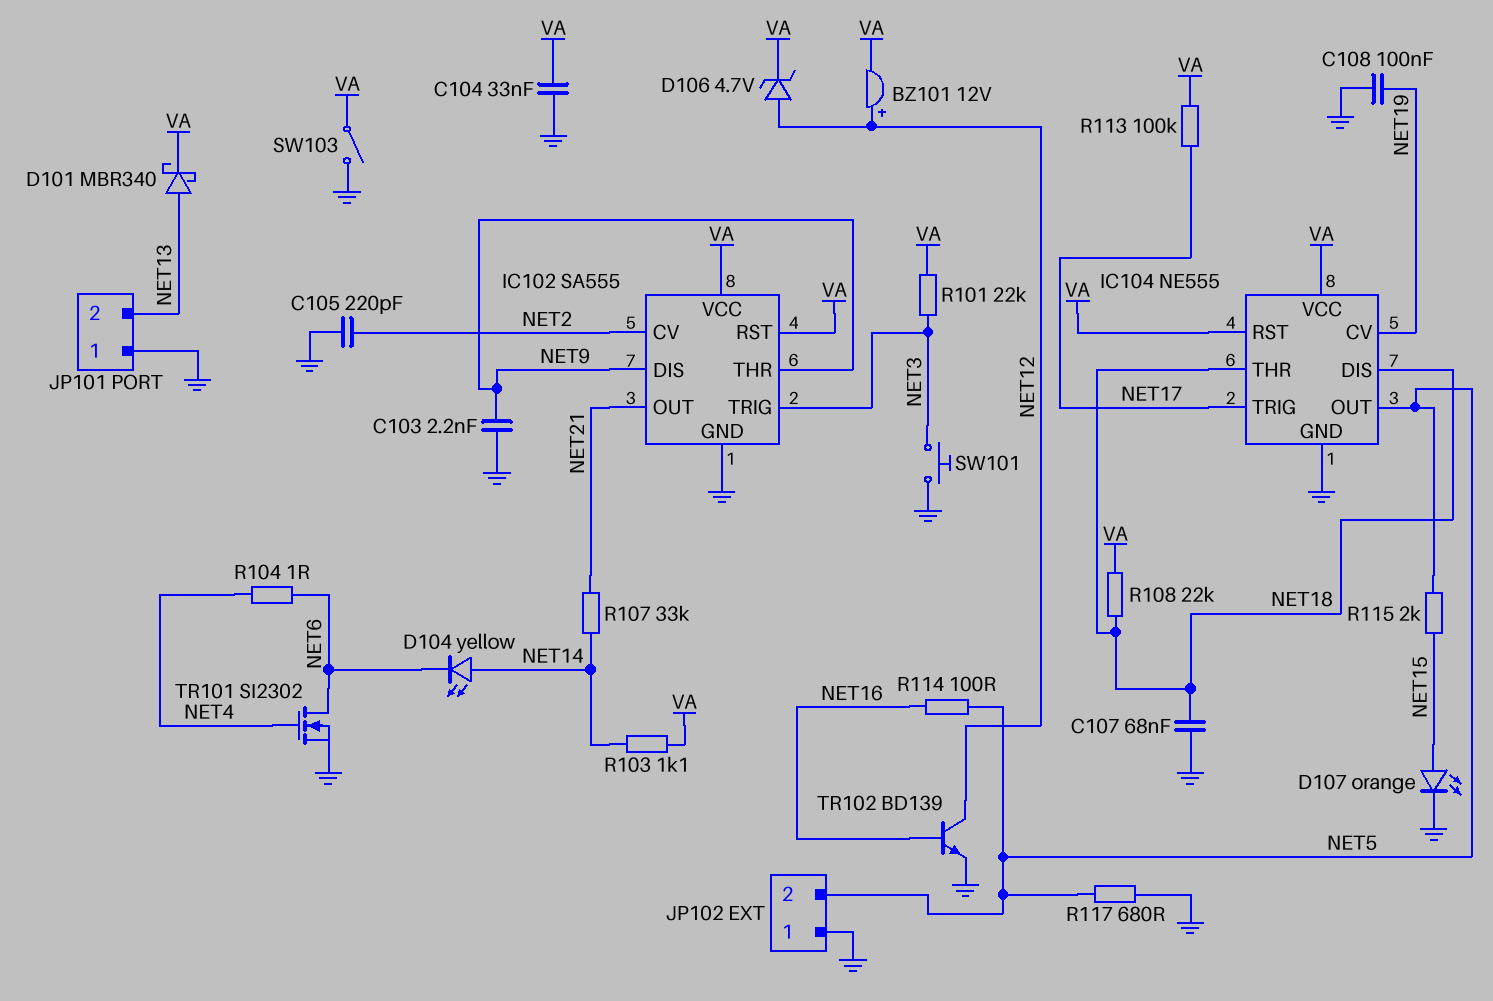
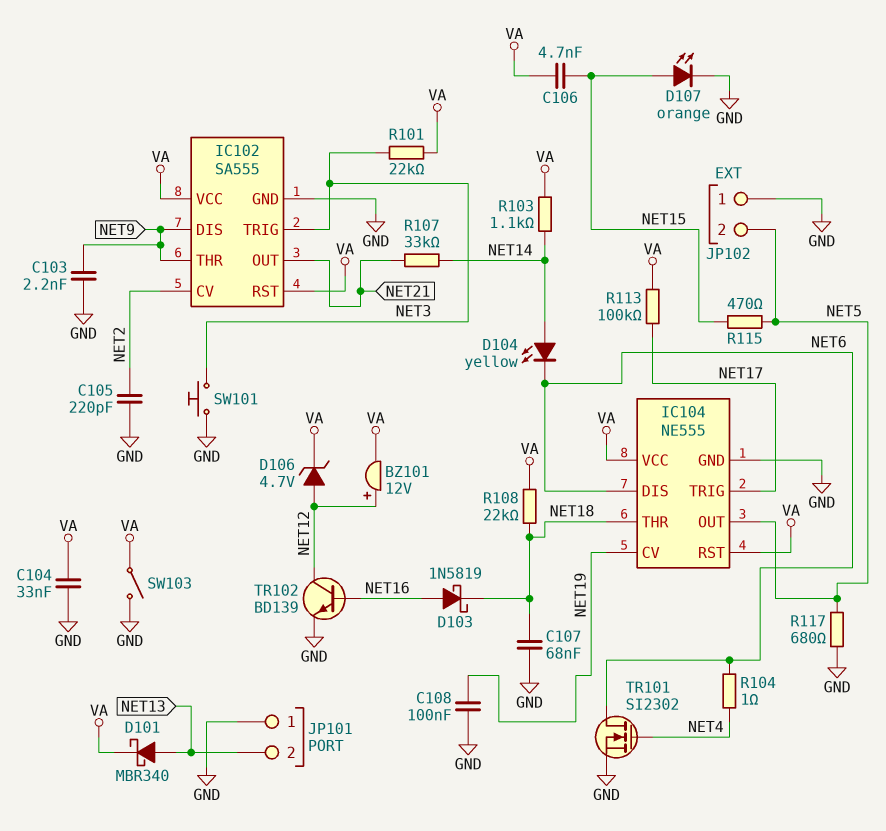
C106: none -> 4.7nF (NET15, VA)
D103: none -> schottky 1N5819 (A NET16, K NET18)
IC104 pin DIS: NET18 -> NET6
R114: 100 (NET5, NET16) -> none
R115: 2k (NET5, NET15) -> 470 (NET5, NET15)

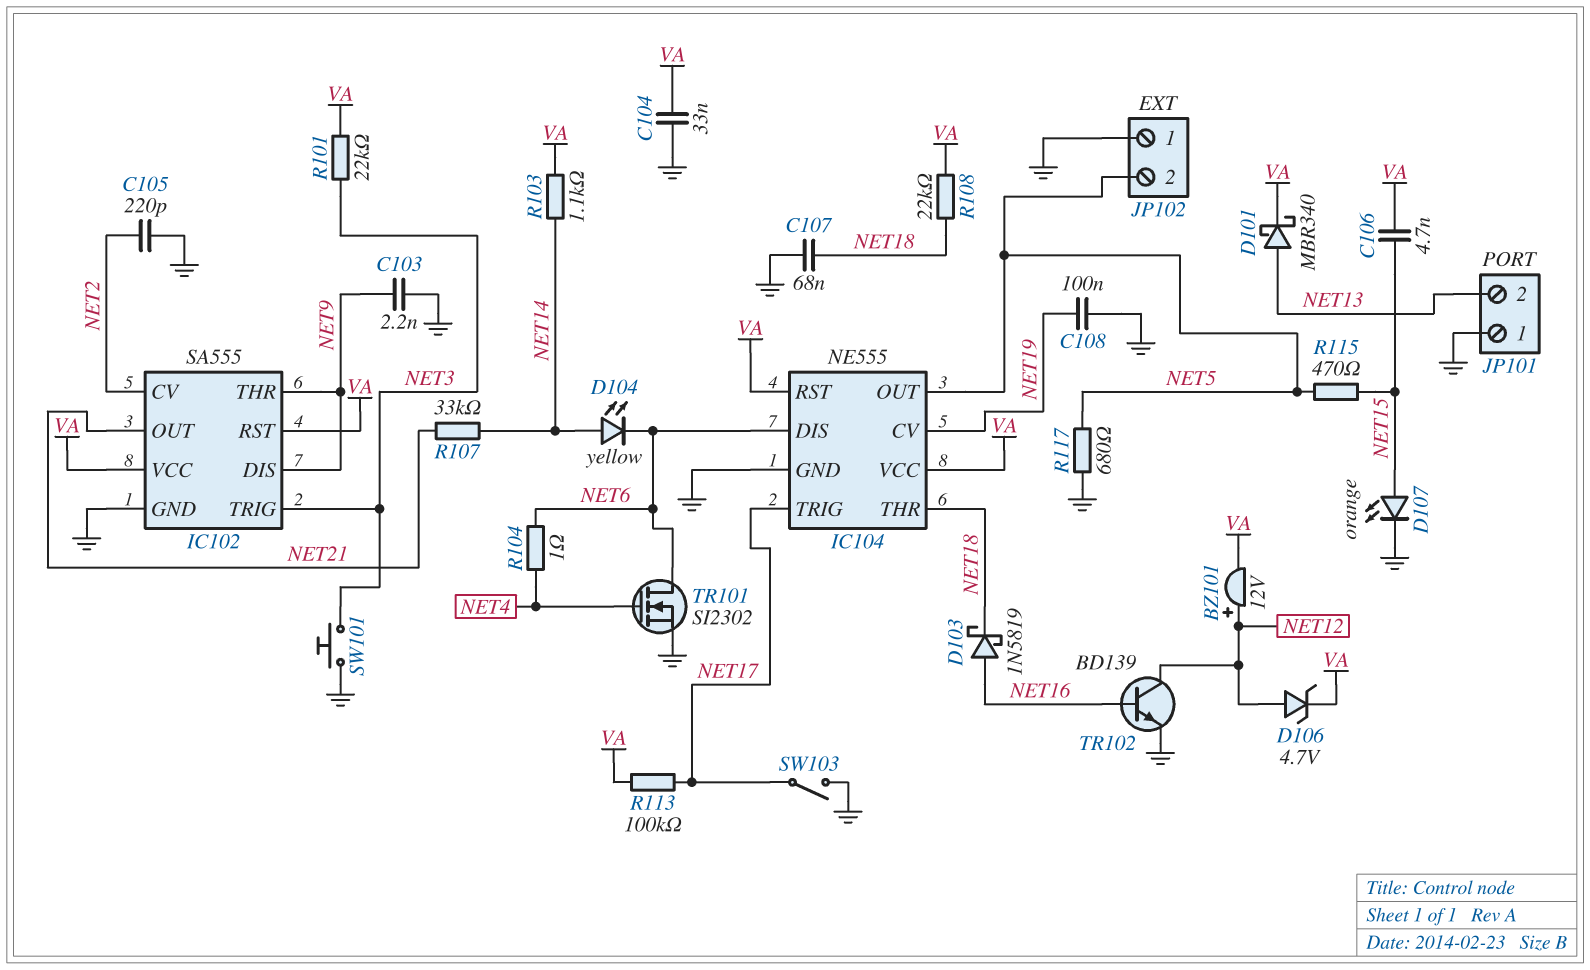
SW103: switch (GND, VA) -> switch (GND, NET17)

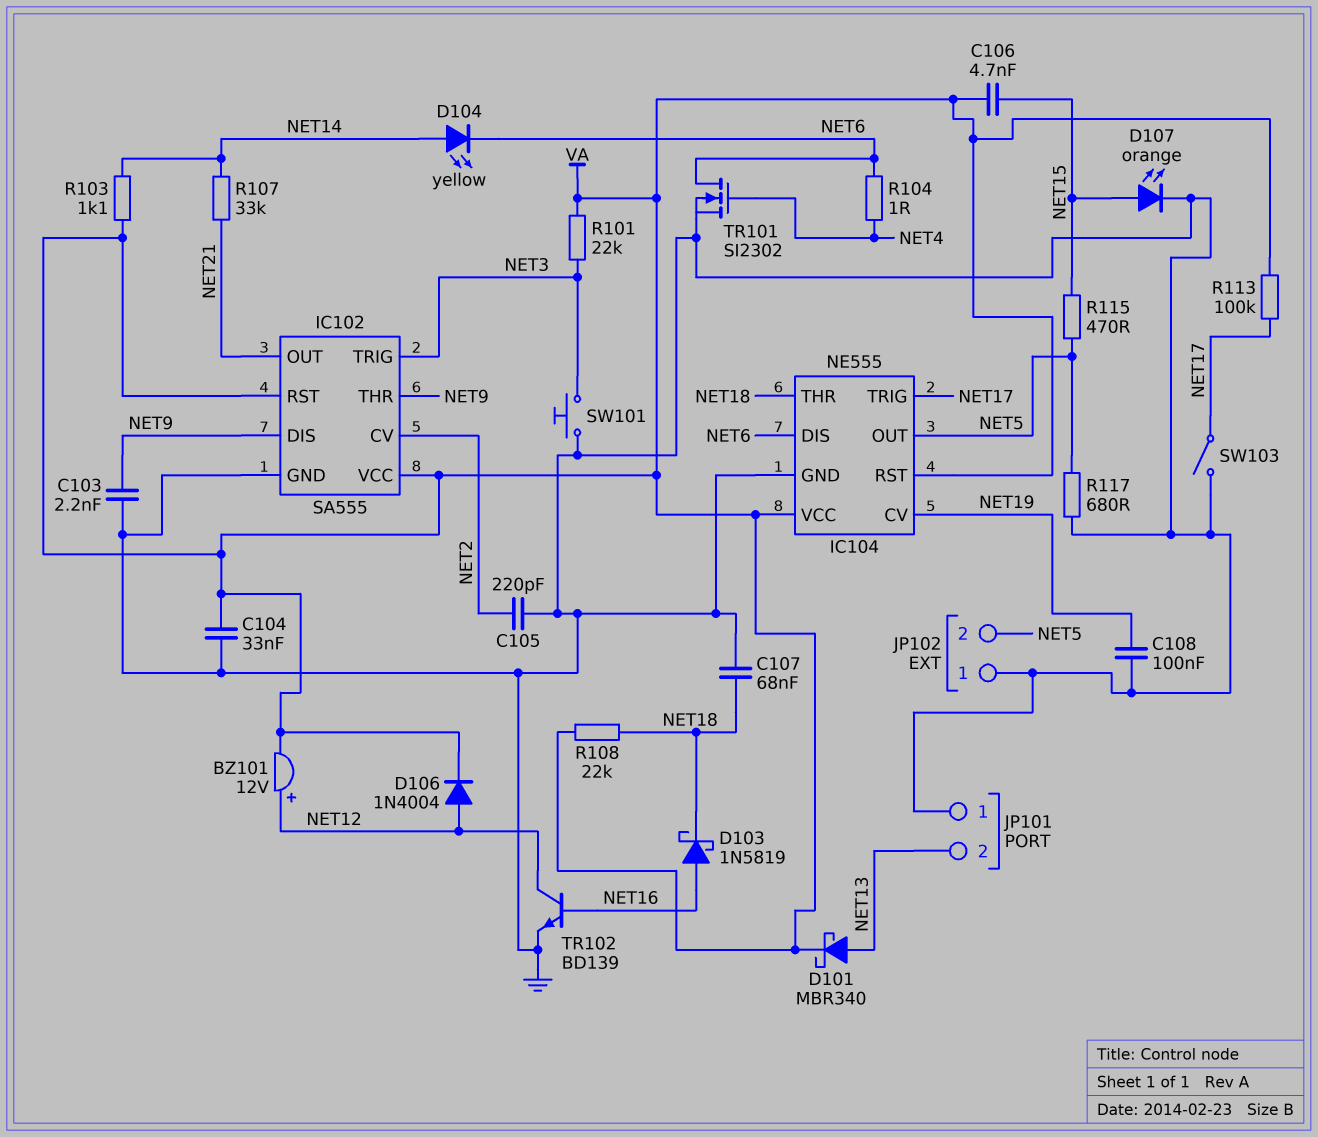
D106: zener 4.7V (A NET12, K VA) -> diode 1N4004 (A NET12, K VA)

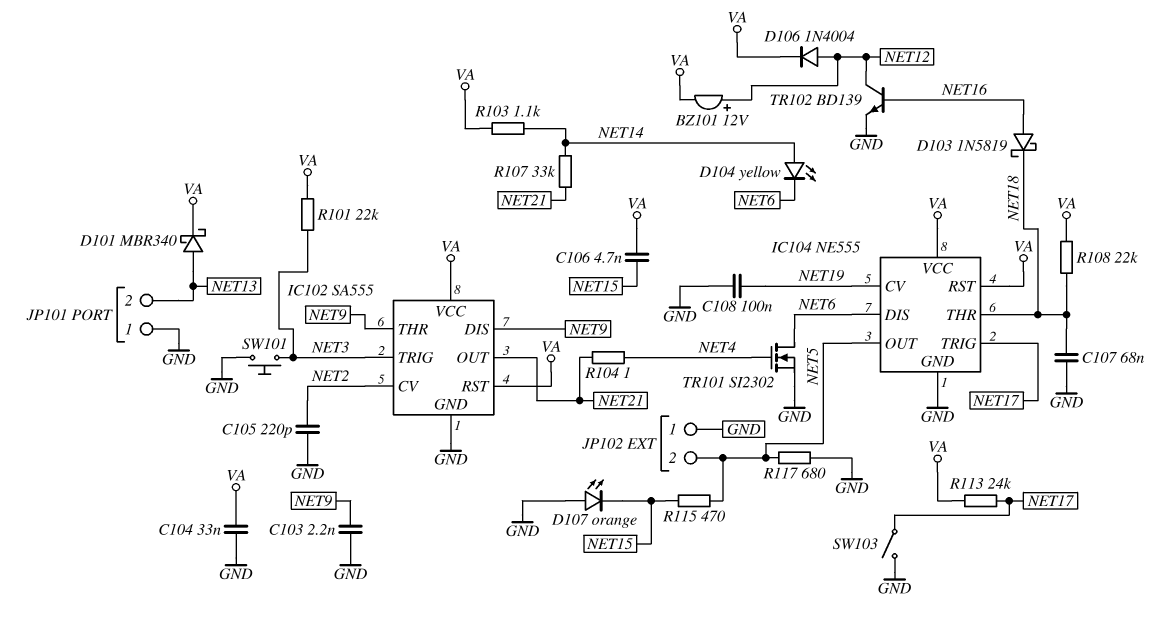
D107: LED orange (A NET15, K GND) -> LED orange (A GND, K NET15)
R104: 1 (NET4, NET6) -> 1 (NET4, NET21)
R113: 100k (NET17, VA) -> 24k (NET17, VA)

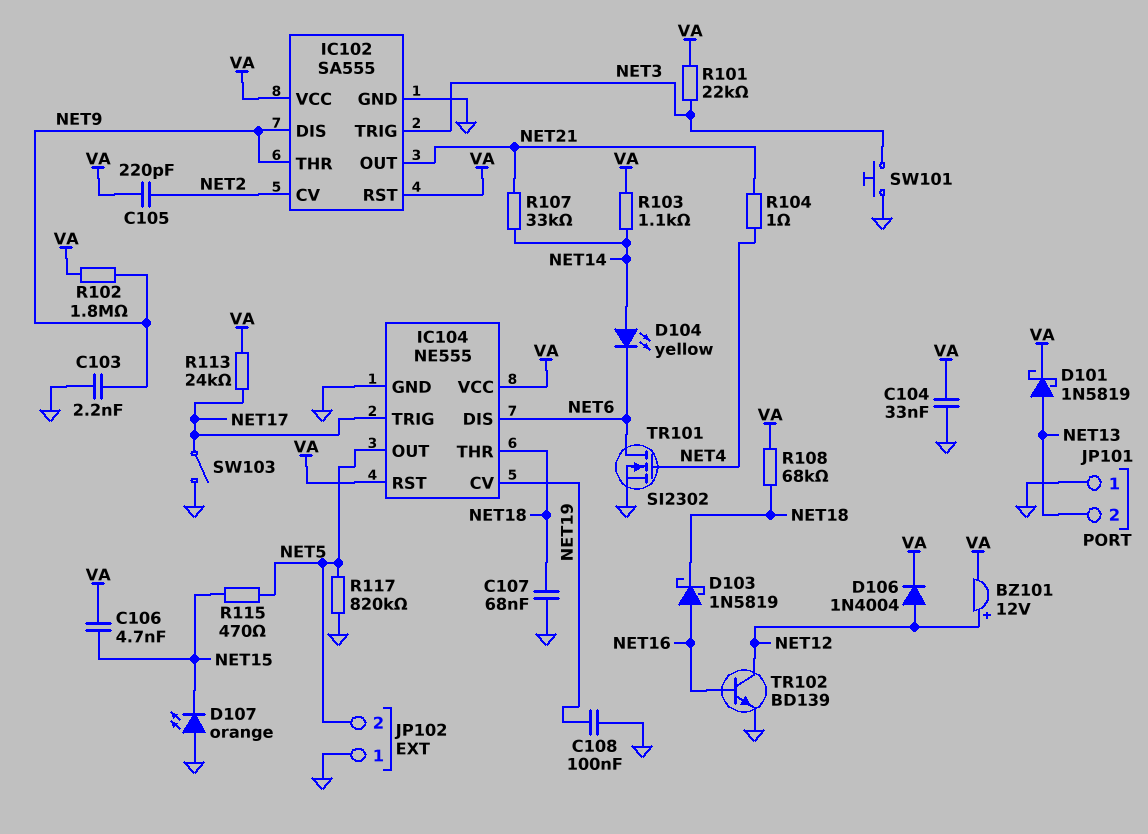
C105: 220pF (GND, NET2) -> 220pF (NET2, VA)
D101: schottky MBR340 (A NET13, K VA) -> schottky 1N5819 (A NET13, K VA)
R102: none -> 1.8M (NET9, VA)
R108: 22k (NET18, VA) -> 68k (NET18, VA)
R117: 680 (GND, NET5) -> 820k (GND, NET5)

